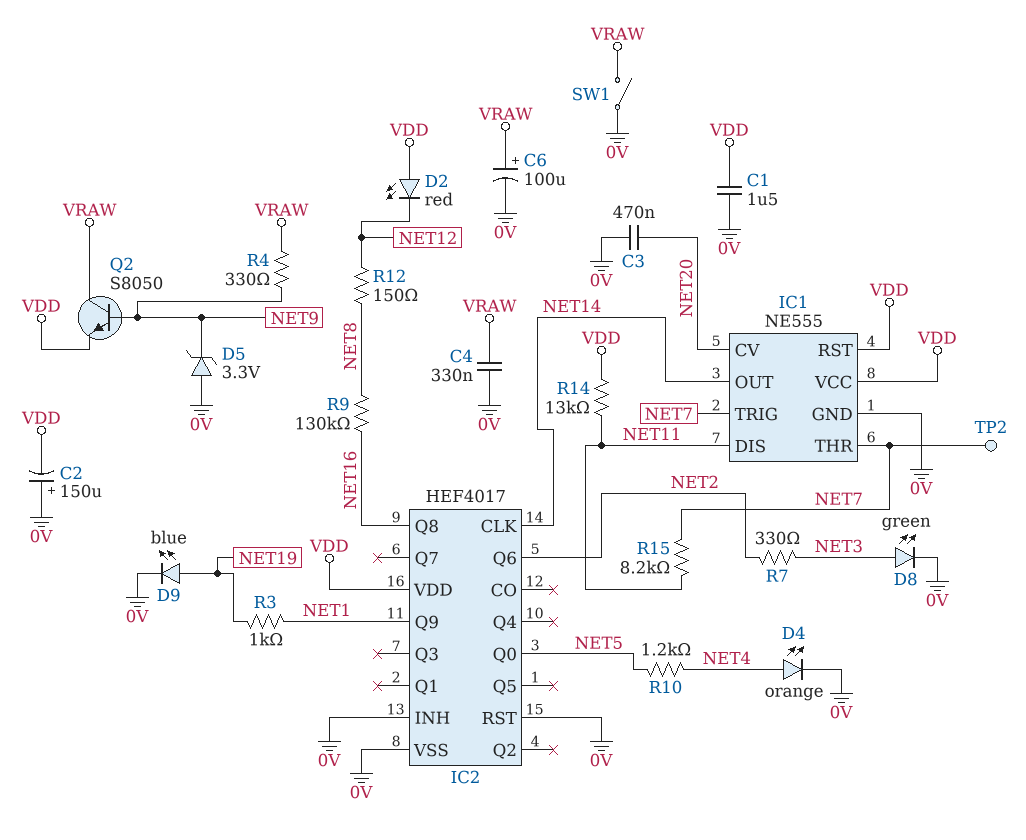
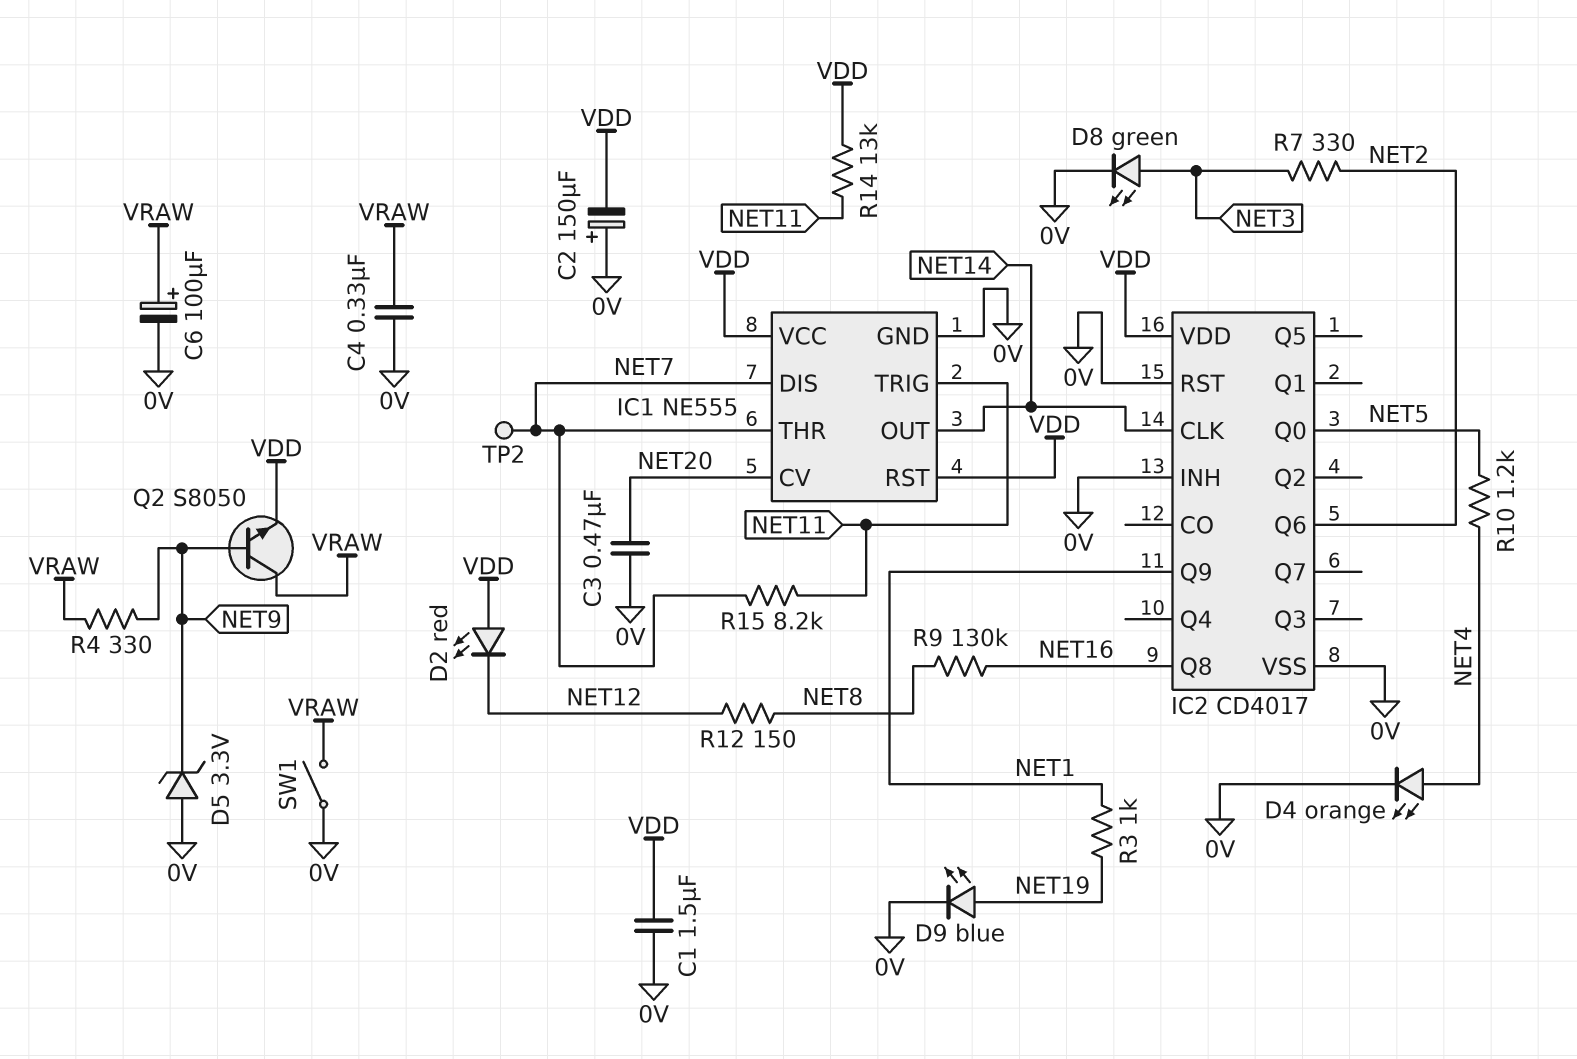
IC1 pin DIS: NET11 -> NET7
IC1 pin TRIG: NET7 -> NET11
IC2: HEF4017 -> CD4017

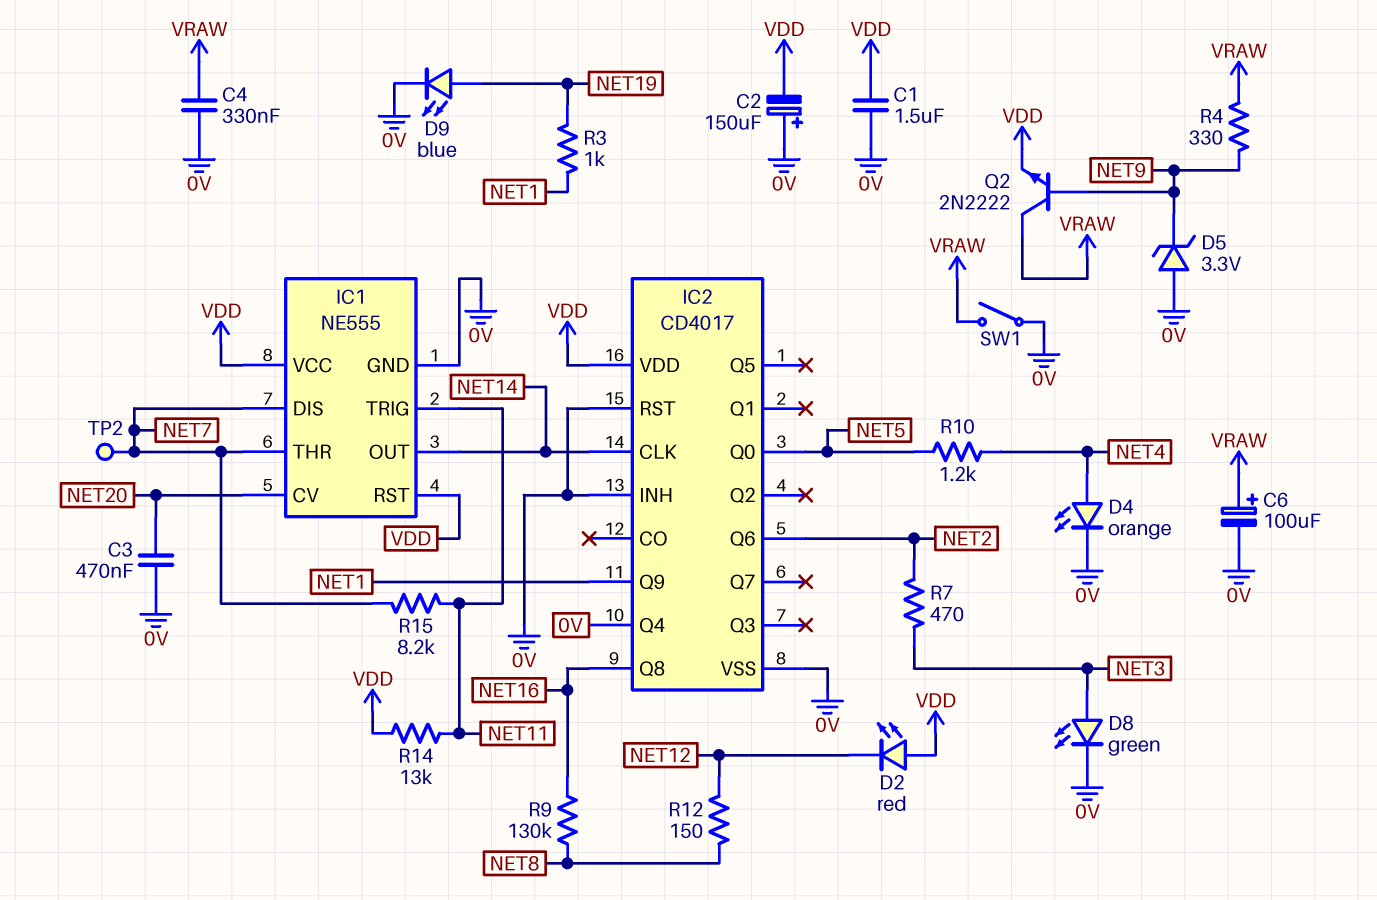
IC2 pin Q4: none -> 0V
Q2: NPN S8050 (B NET9, C VRAW, E VDD) -> NPN 2N2222 (B NET9, C VRAW, E VDD)
R7: 330 (NET2, NET3) -> 470 (NET2, NET3)

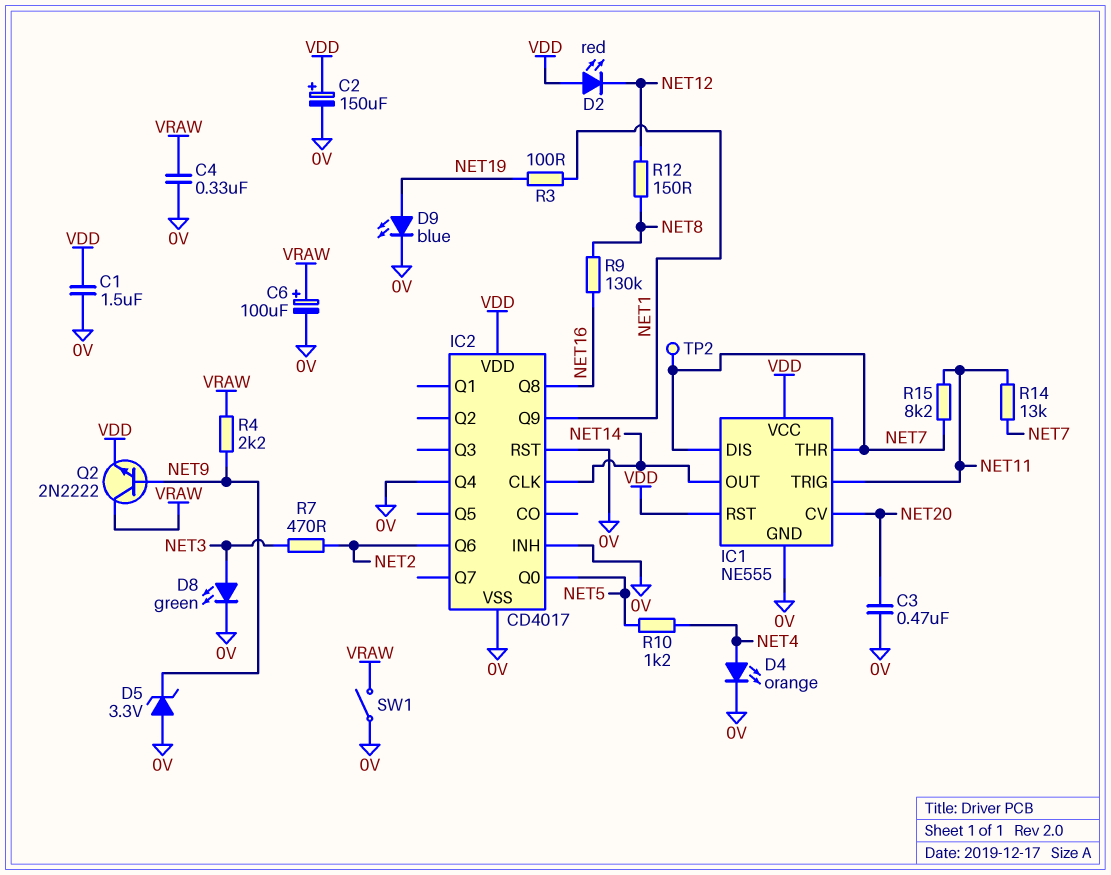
C2: 150uF (plus 0V, minus VDD) -> 150uF (plus VDD, minus 0V)
R3: 1k (NET1, NET19) -> 100 (NET1, NET19)
R4: 330 (NET9, VRAW) -> 2.2k (NET9, VRAW)
R14: 13k (NET11, VDD) -> 13k (NET7, NET11)

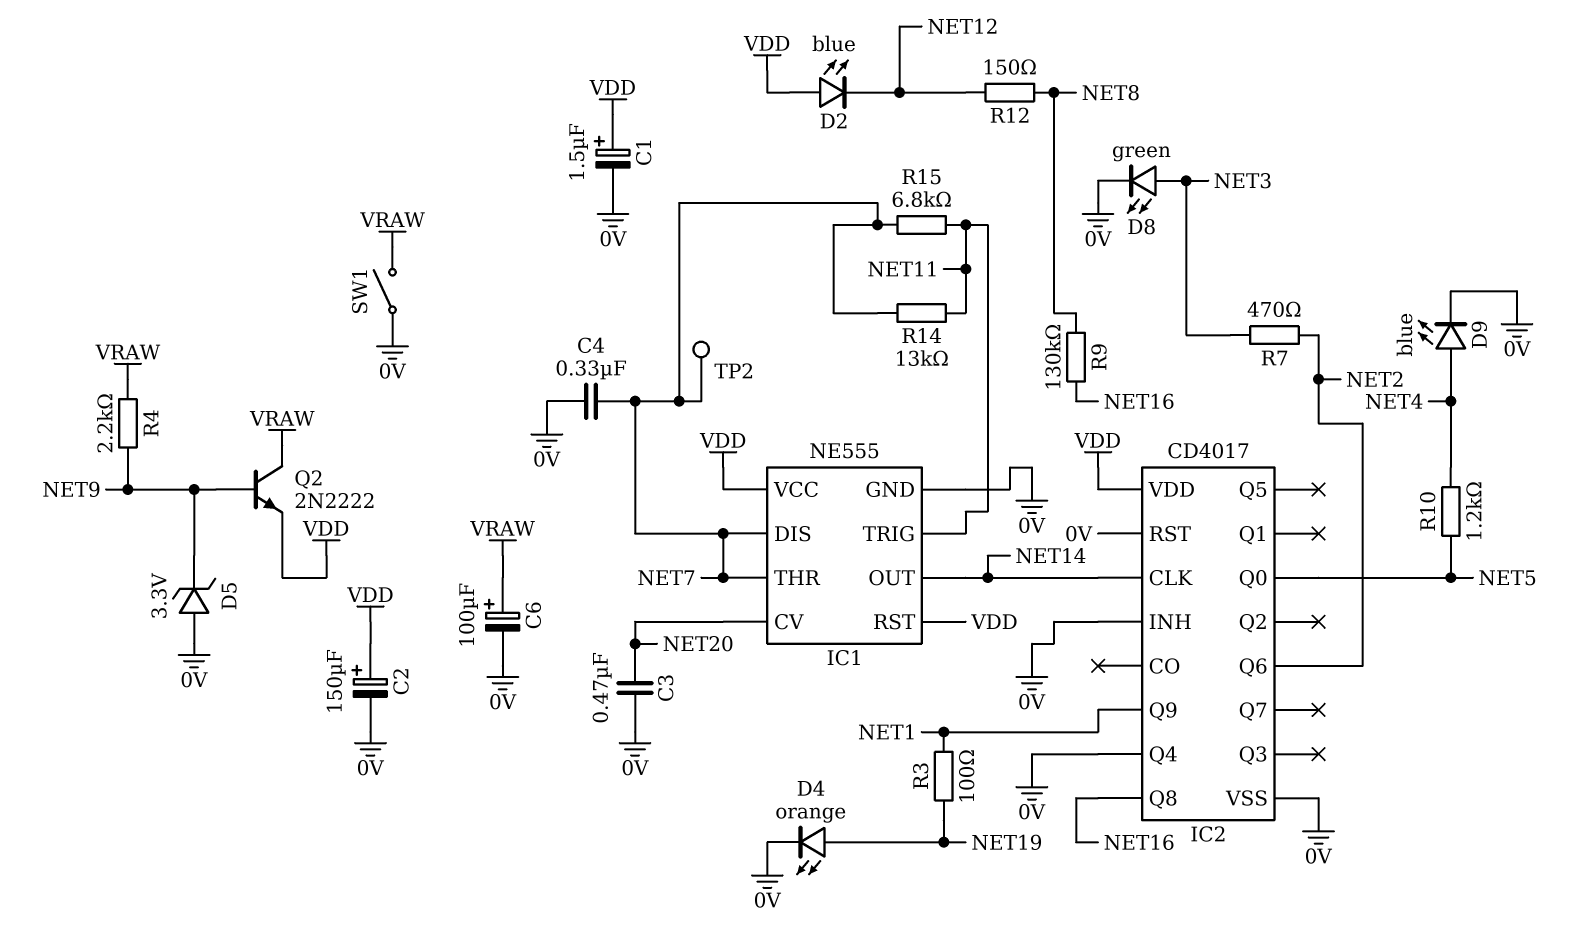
C1: 1.5uF (0V, VDD) -> 1.5uF (plus VDD, minus 0V)
C4: 330nF (0V, VRAW) -> 330nF (0V, NET7)
D2: LED red (A VDD, K NET12) -> LED blue (A VDD, K NET12)
D4: LED orange (A NET4, K 0V) -> LED orange (A NET19, K 0V)
D9: LED blue (A NET19, K 0V) -> LED blue (A NET4, K 0V)
R15: 8.2k (NET7, NET11) -> 6.8k (NET7, NET11)

